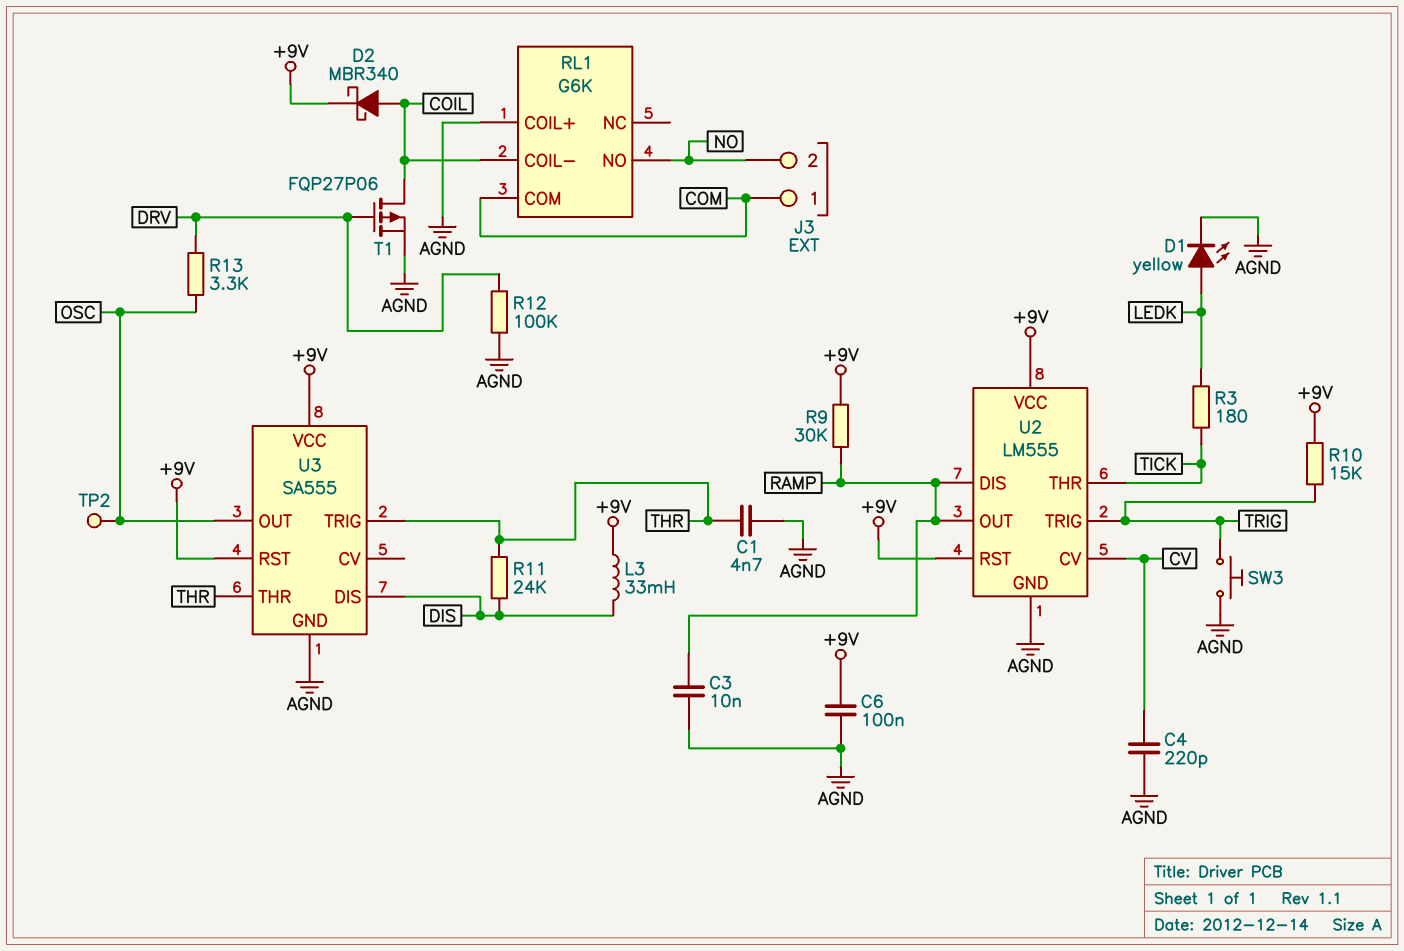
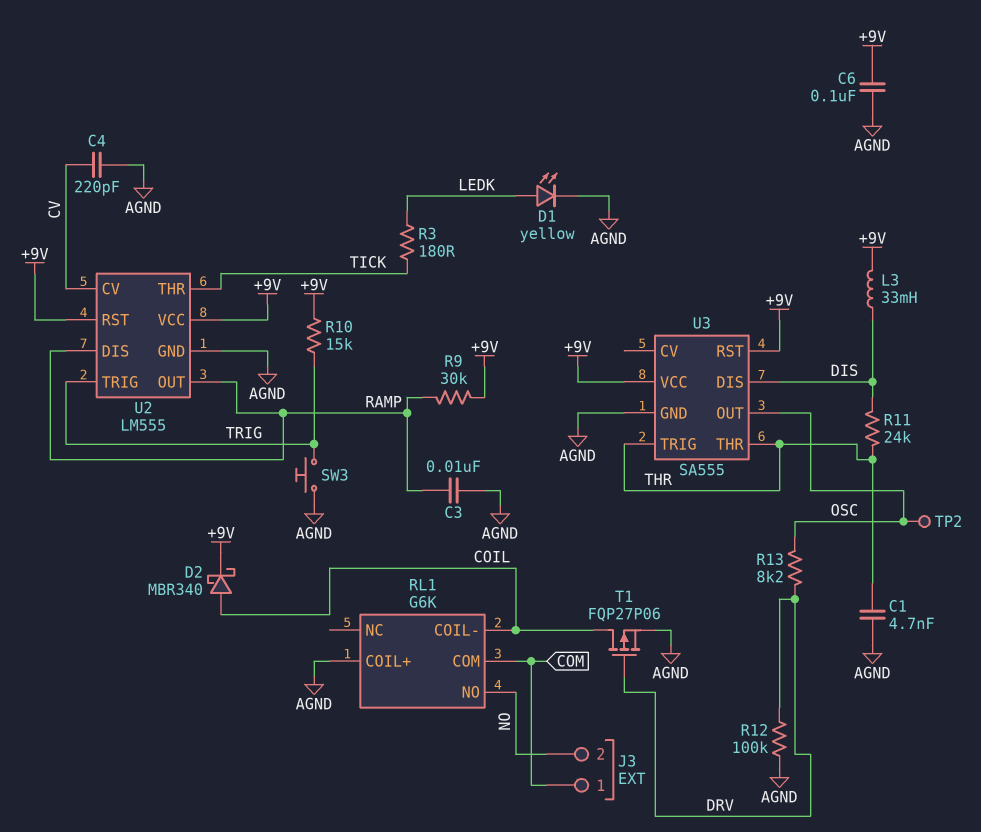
R13: 3.3k (DRV, OSC) -> 8.2k (DRV, OSC)

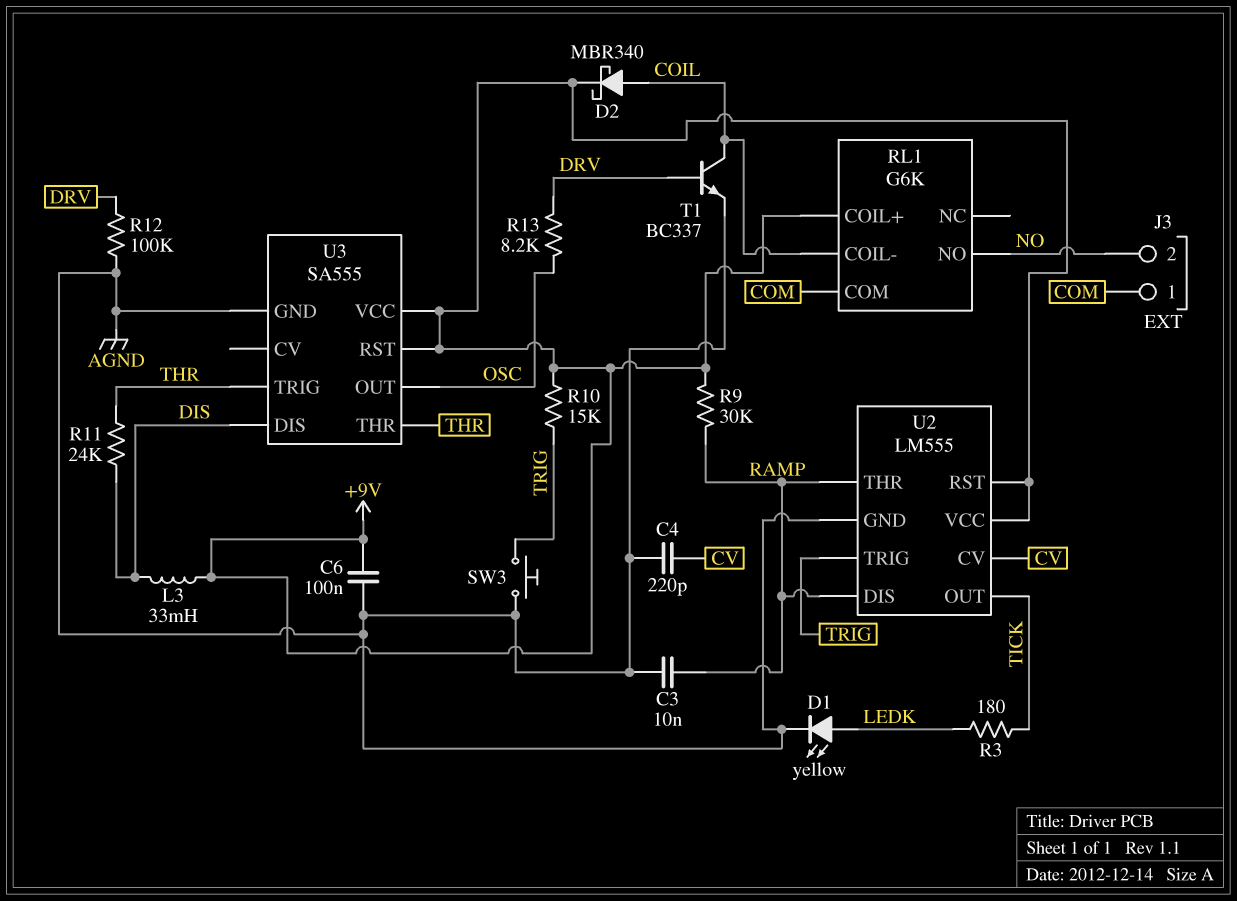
C1: 4.7nF (AGND, THR) -> none
RL1 pin COIL+: AGND -> +9V
T1: PMOS FQP27P06 (G DRV, D COIL, S AGND) -> NPN BC337 (B DRV, C COIL, E AGND)
TP2: test point (OSC) -> none
U2 pin OUT: RAMP -> TICK
U2 pin THR: TICK -> RAMP

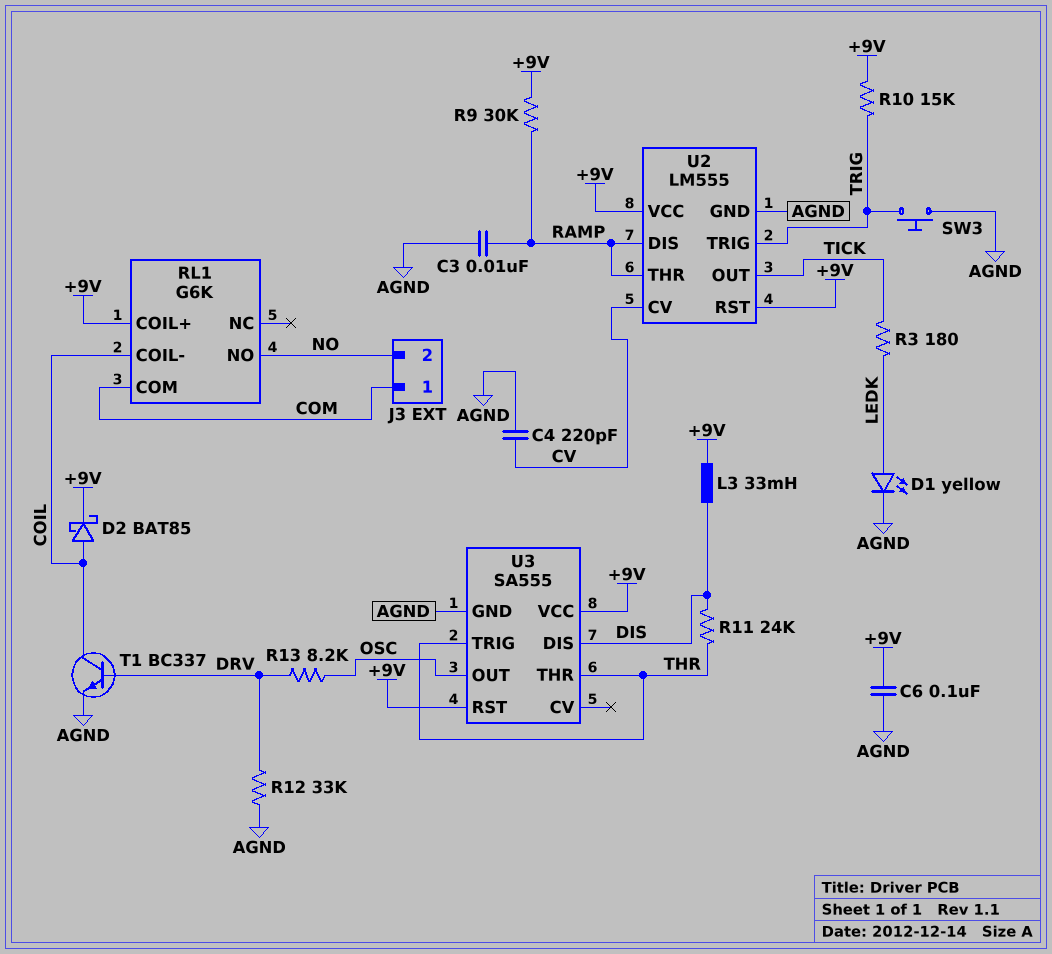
D2: schottky MBR340 (A COIL, K +9V) -> schottky BAT85 (A COIL, K +9V)
R12: 100k (AGND, DRV) -> 33k (AGND, DRV)

